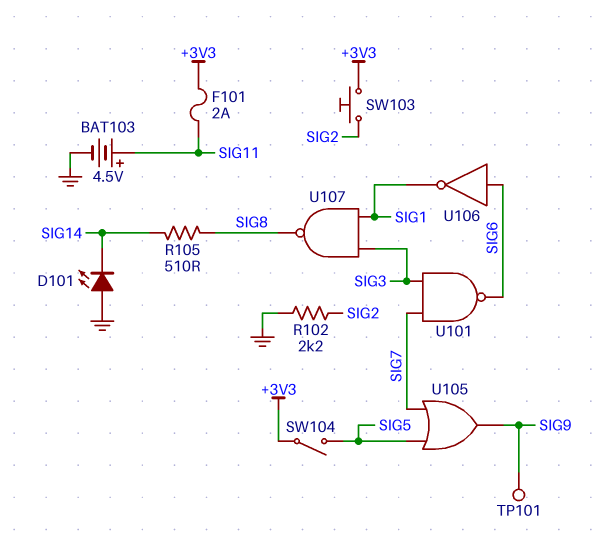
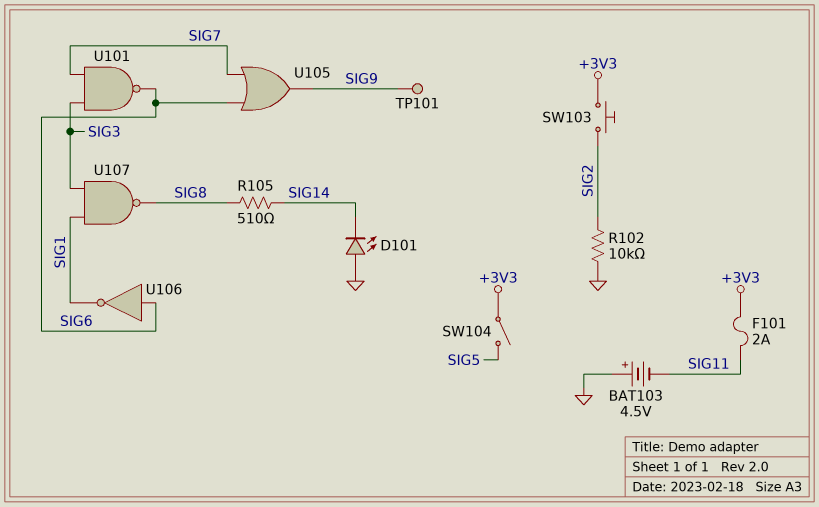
BAT103: 4.5V (plus SIG11, minus GND) -> 4.5V (plus GND, minus SIG11)
R102: 2.2k (GND, SIG2) -> 10k (GND, SIG2)
U105: OR (in SIG5, in SIG7, out SIG9) -> OR (in SIG6, in SIG7, out SIG9)

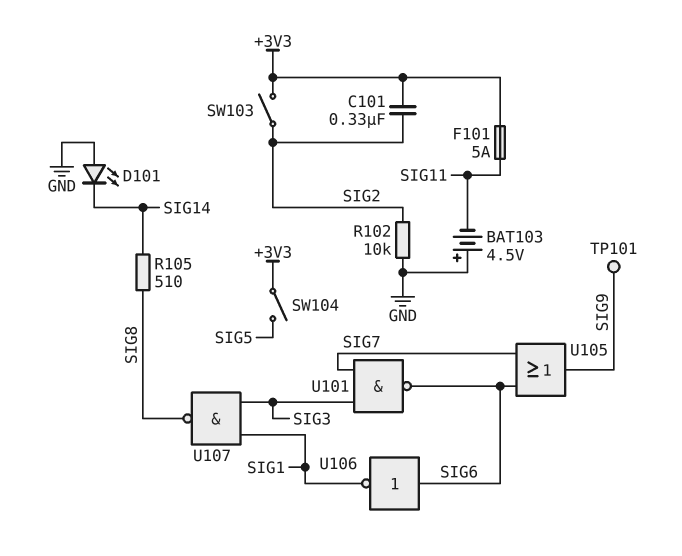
C101: none -> 330nF (+3V3, SIG2)
F101: 2A (+3V3, SIG11) -> 5A (+3V3, SIG11)
SW103: button (+3V3, SIG2) -> switch (+3V3, SIG2)

